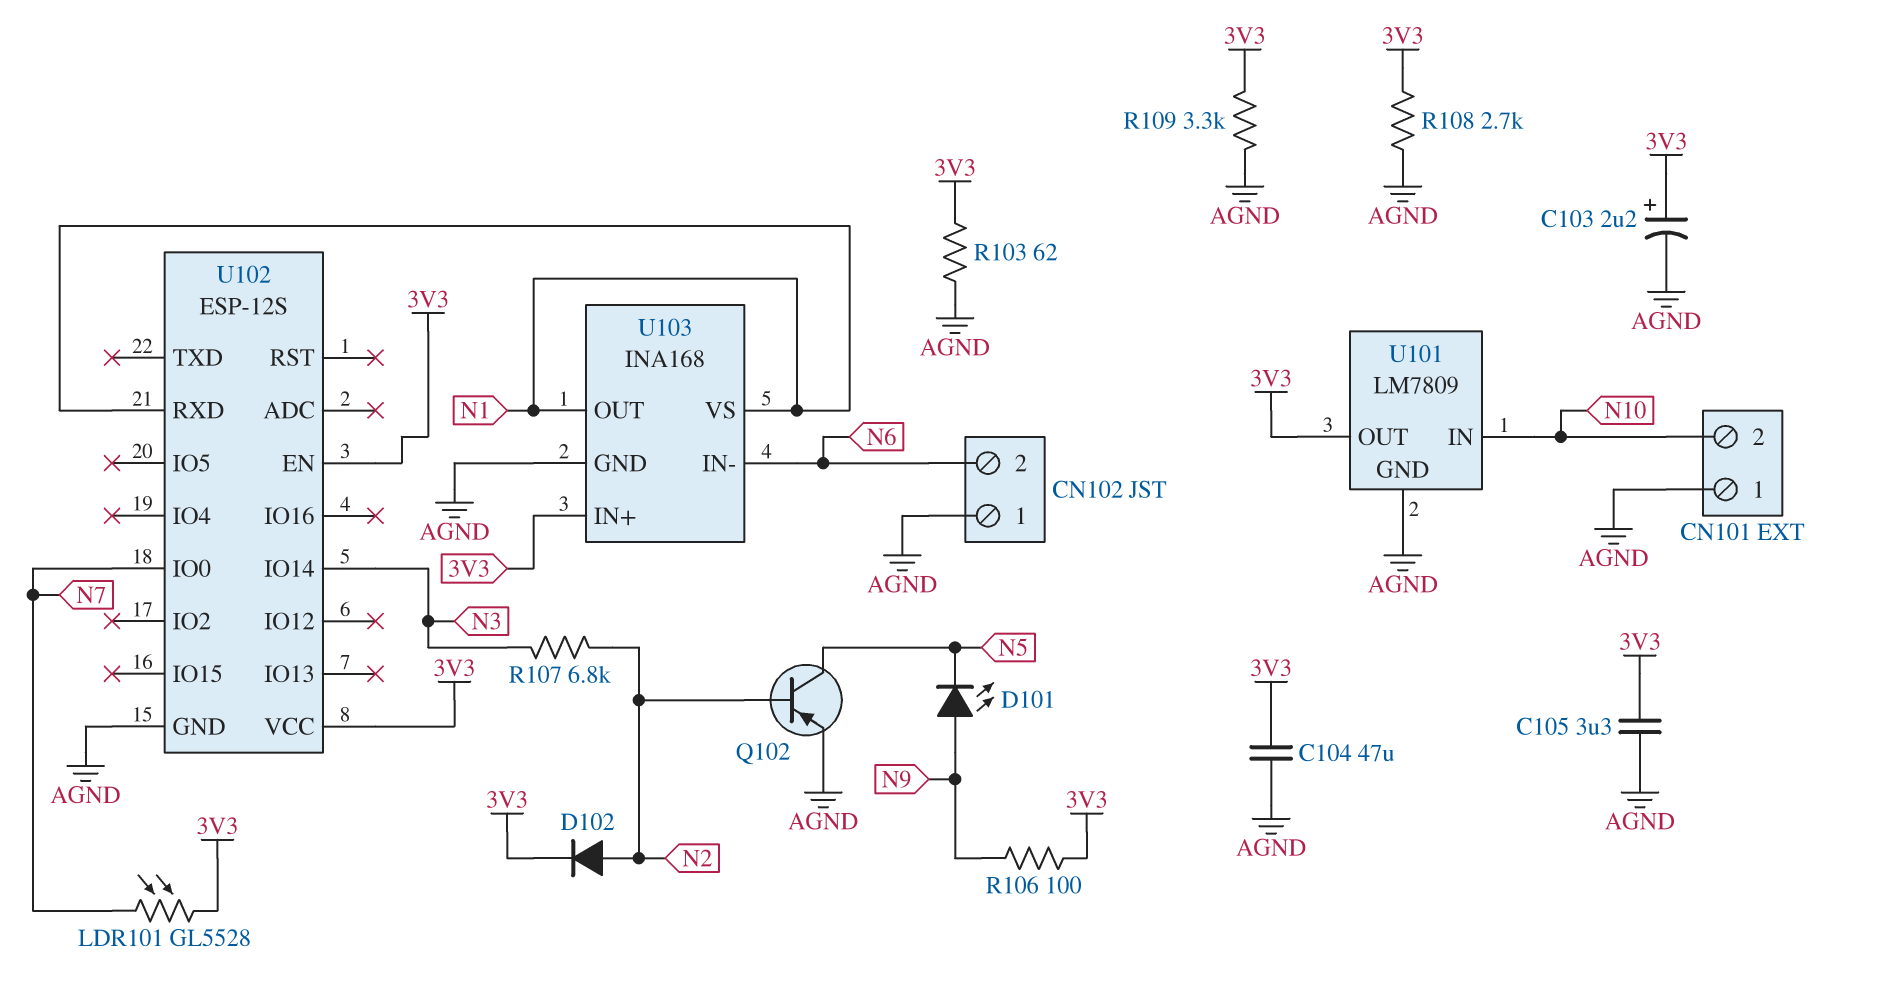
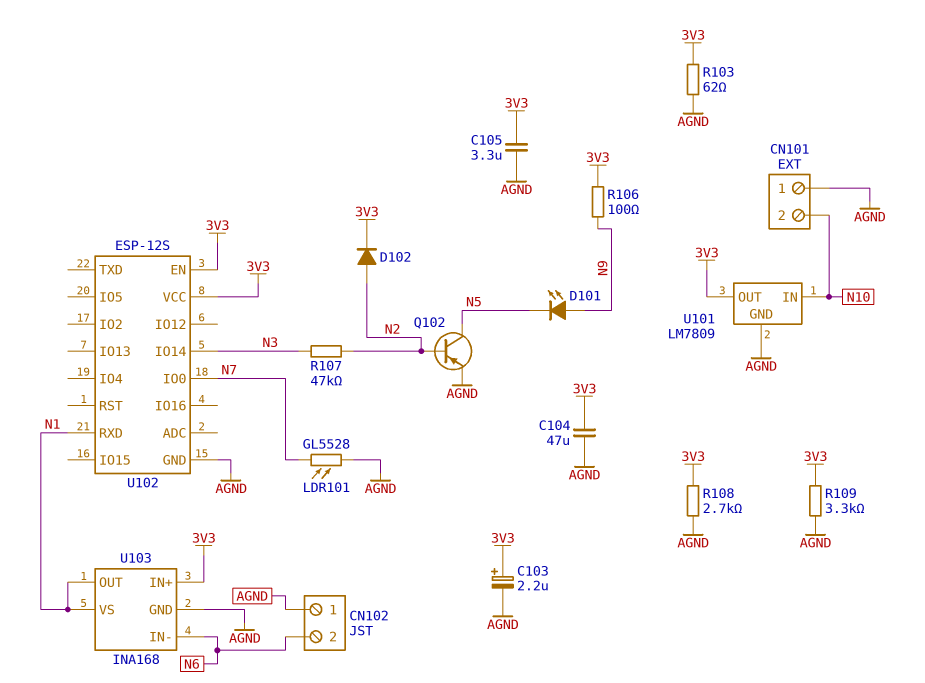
LDR101: GL5528 (3V3, N7) -> GL5528 (AGND, N7)
R107: 6.8k (N2, N3) -> 47k (N2, N3)

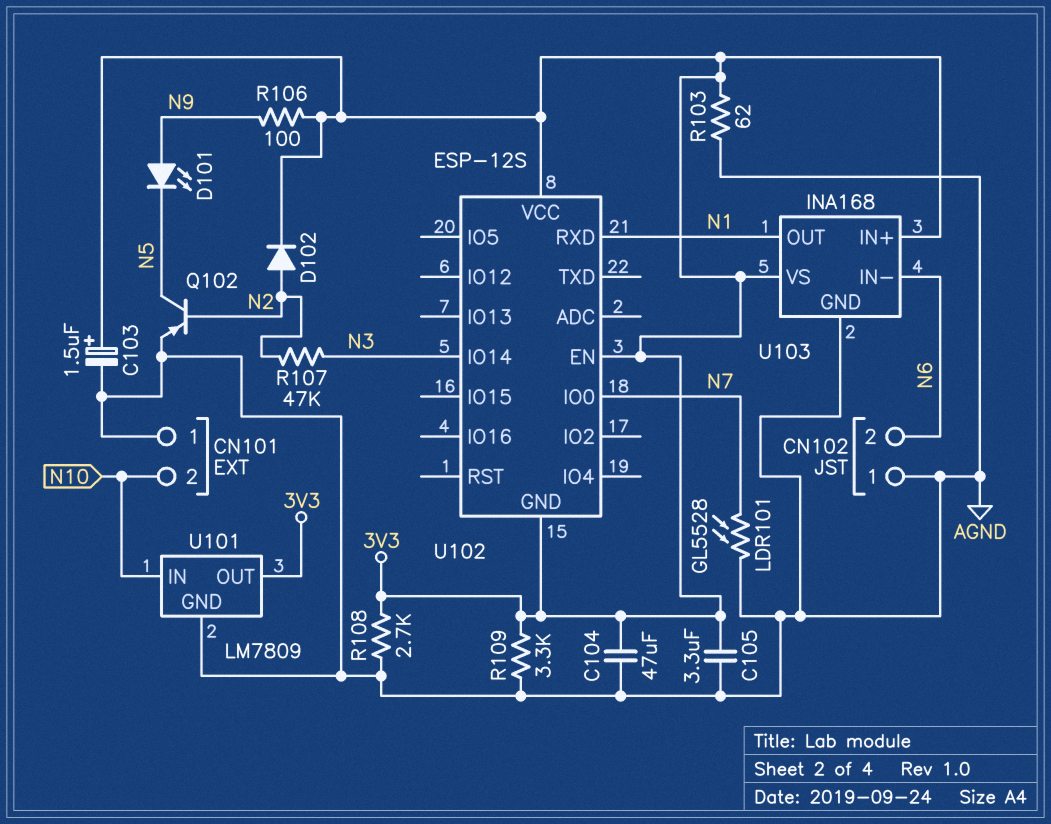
C103: 2.2uF (plus 3V3, minus AGND) -> 1.5uF (plus 3V3, minus AGND)
U102 pin GND: AGND -> 3V3
U103 pin VS: N1 -> 3V3

